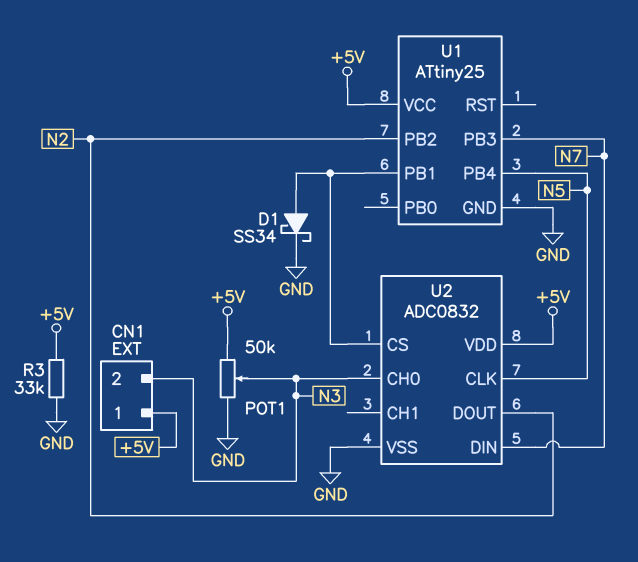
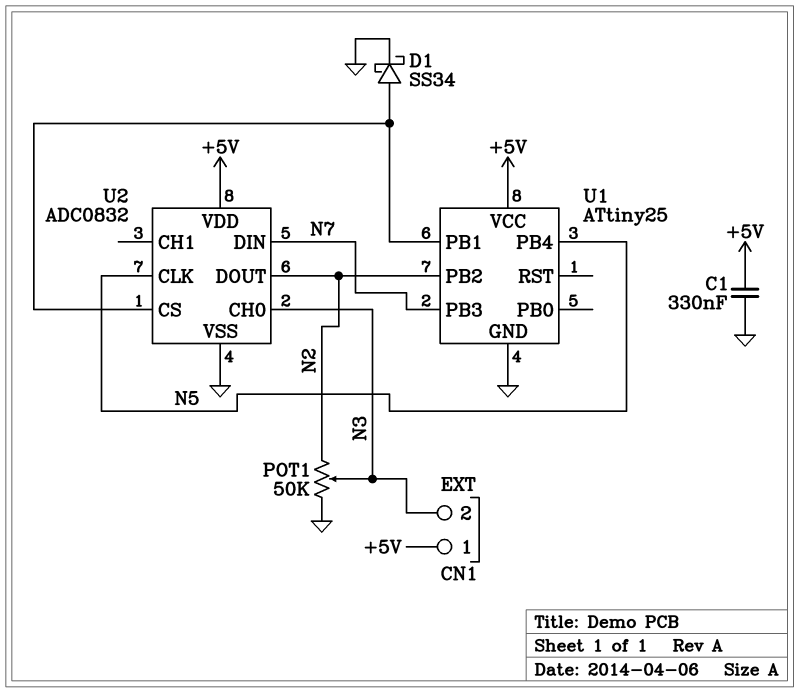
C1: none -> 330nF (+5V, GND)
POT1: 50k (+5V, GND, wiper N3) -> 50k (GND, N2, wiper N3)
R3: 33k (+5V, GND) -> none

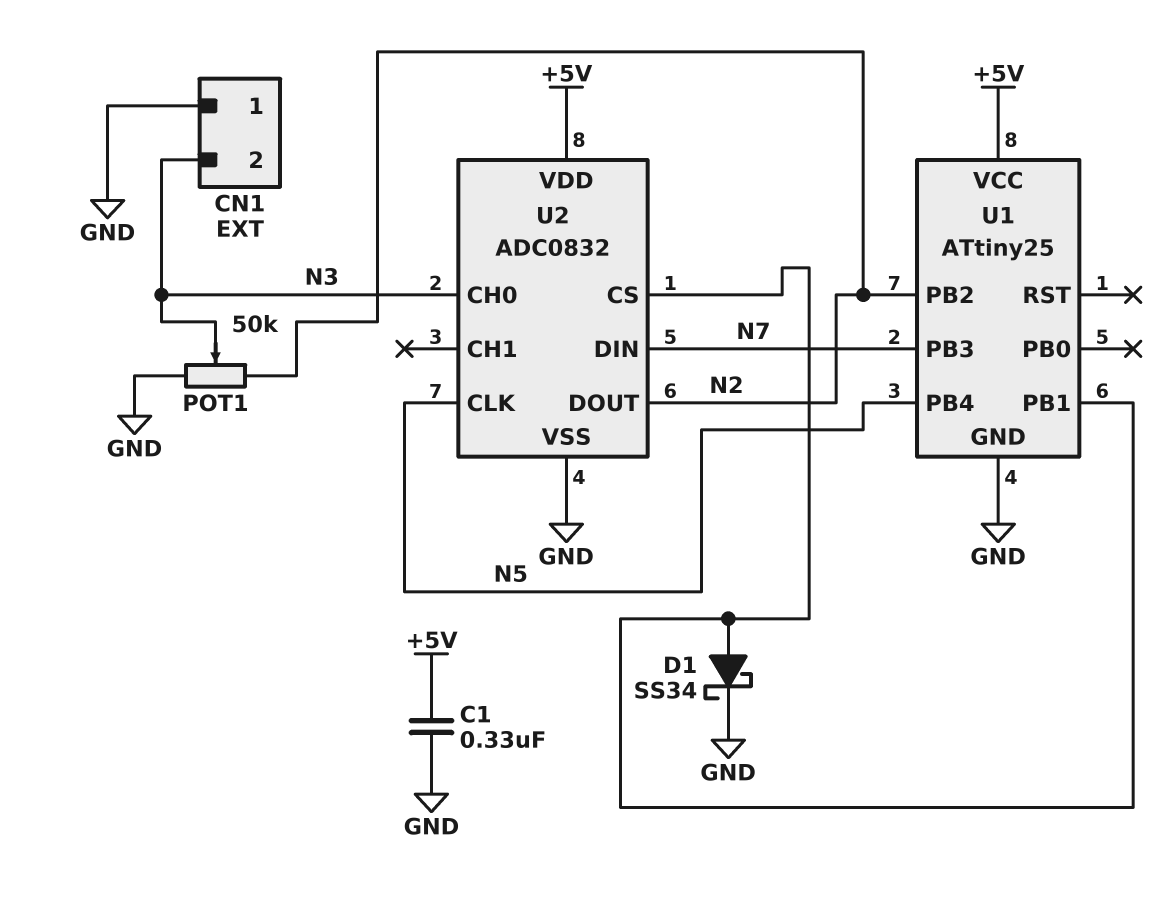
CN1 pin 1: +5V -> GND

